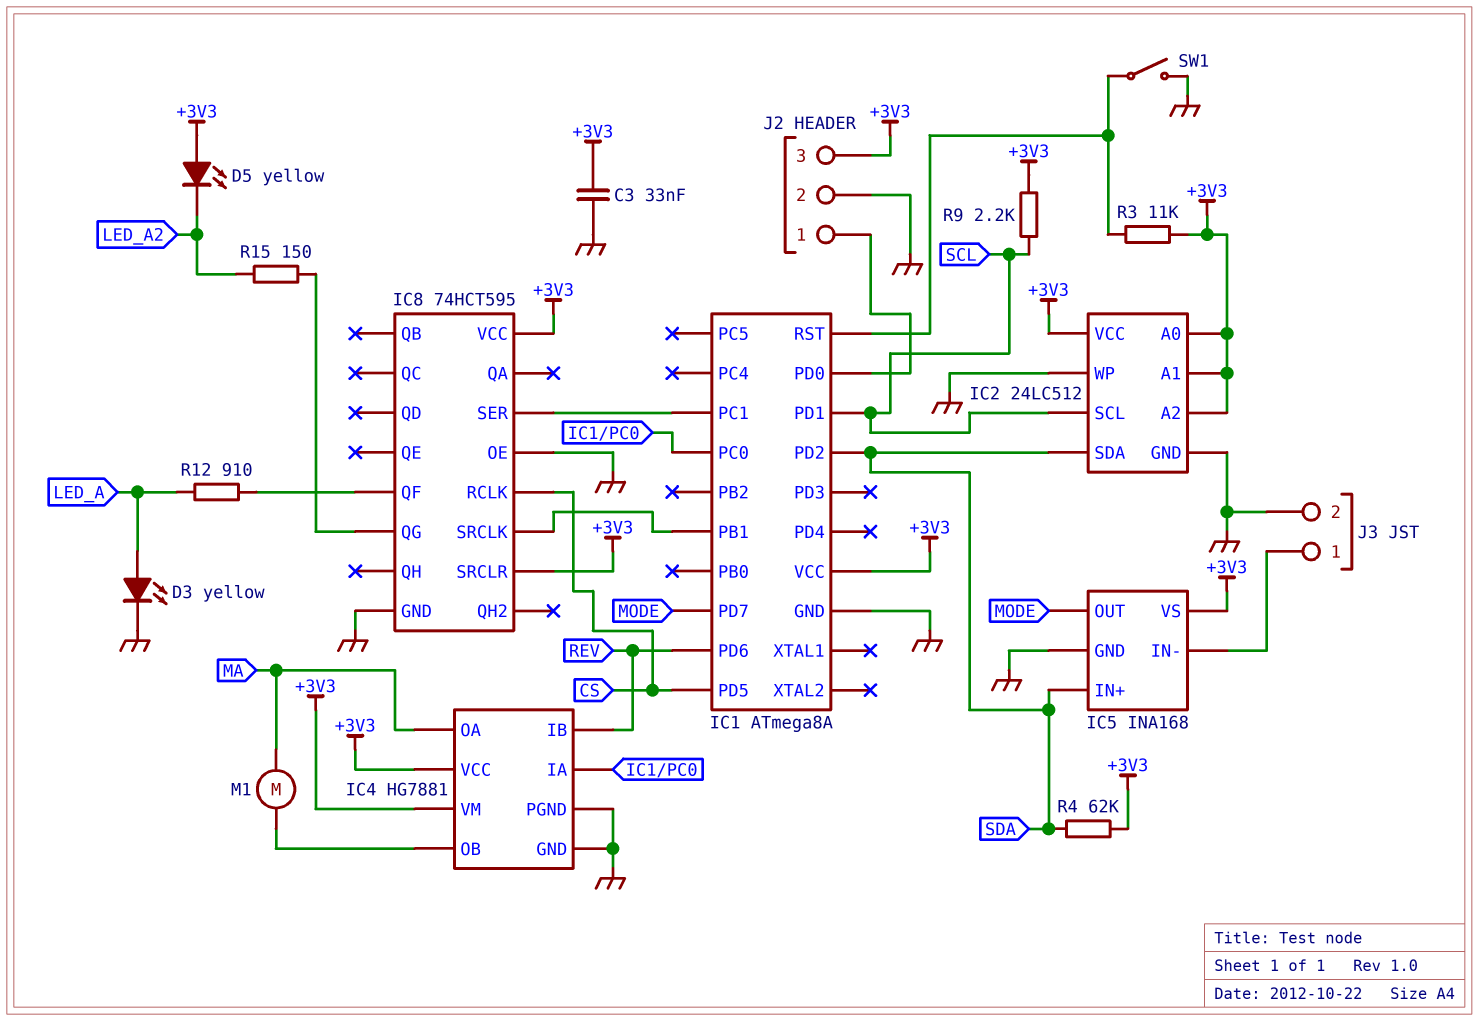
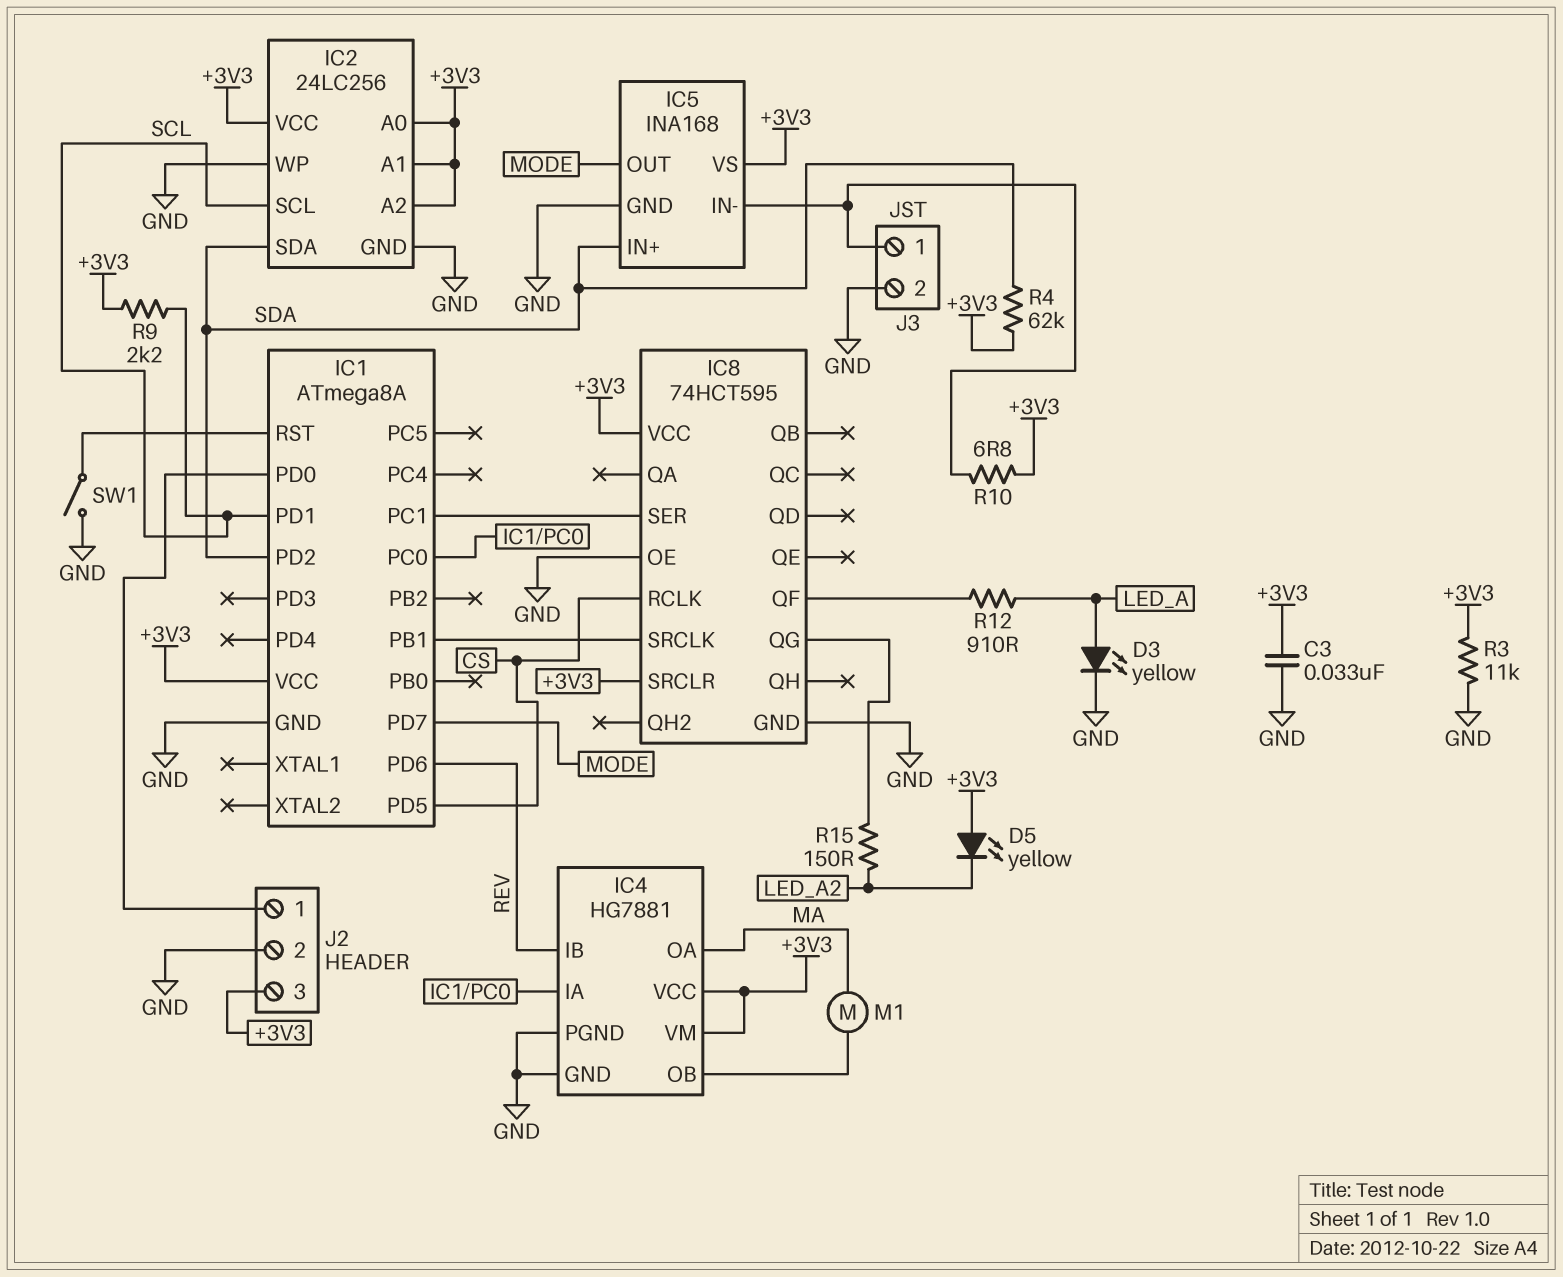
IC2: 24LC512 -> 24LC256
R3: 11k (+3V3, IC1/RST) -> 11k (+3V3, GND)
R10: none -> 6.8 (+3V3, IC5/IN-)

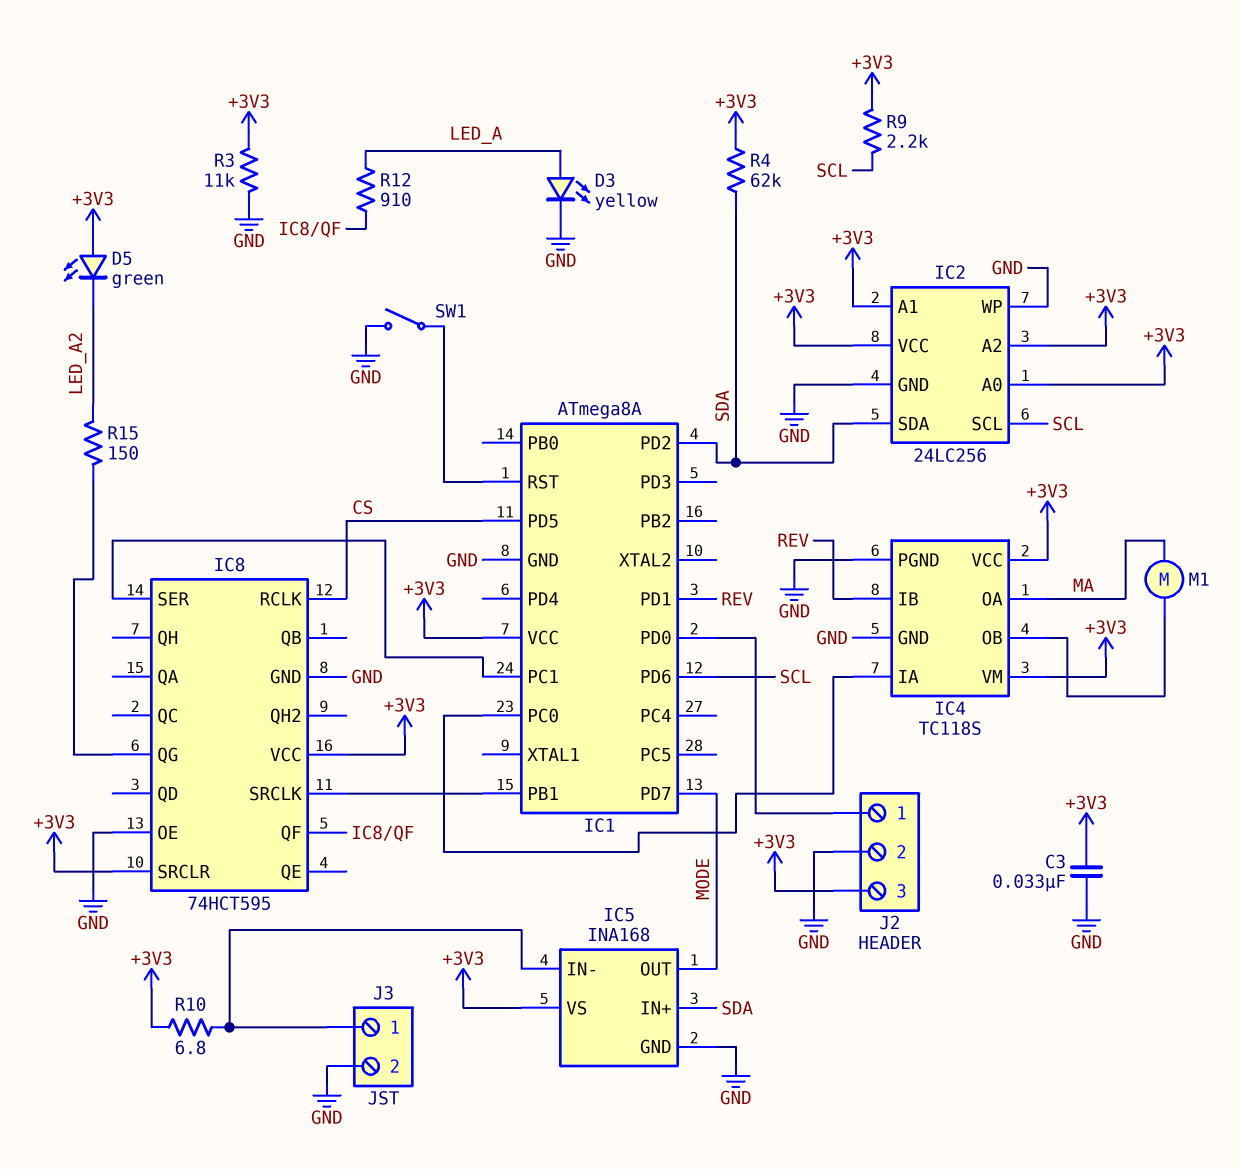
D5: LED yellow (A +3V3, K LED_A2) -> LED green (A +3V3, K LED_A2)
IC1 pin PD1: SCL -> REV
IC1 pin PD6: REV -> SCL
IC4: HG7881 -> TC118S

